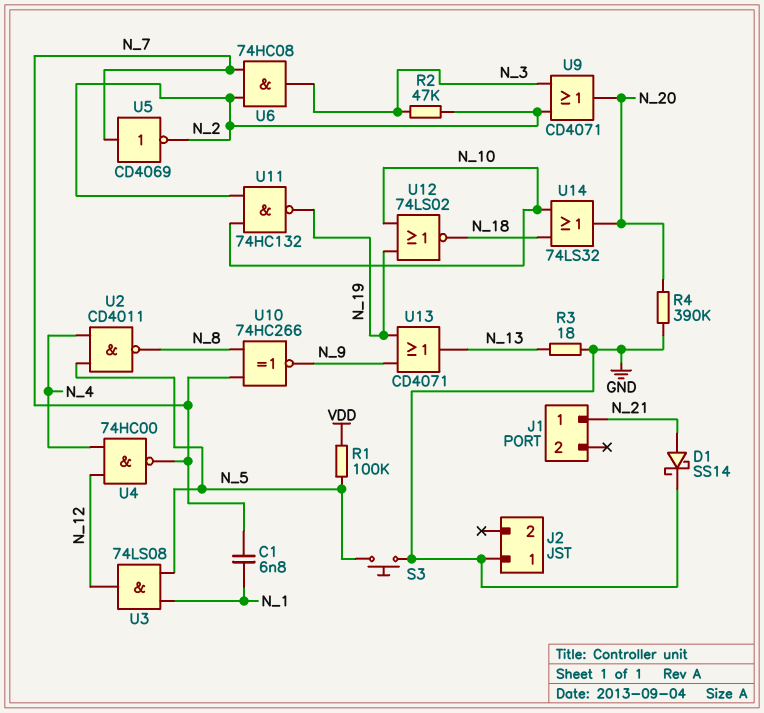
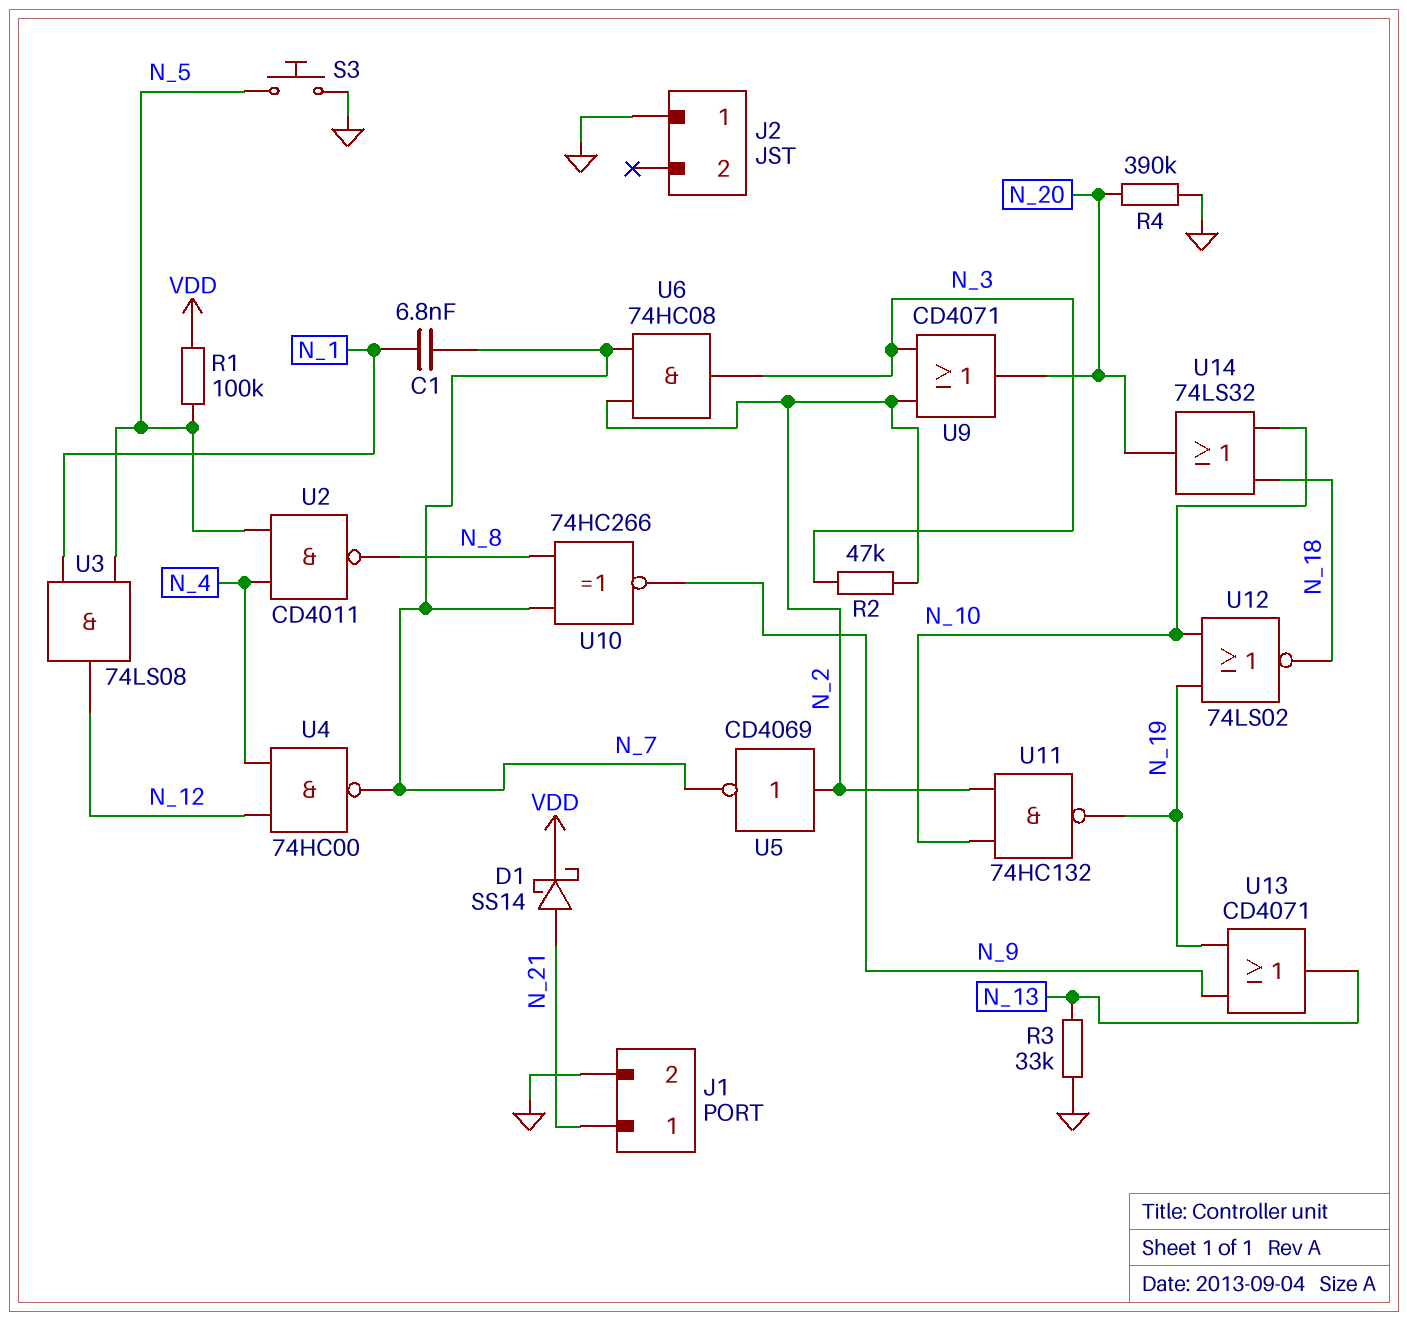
D1: schottky SS14 (A N_21, K GND) -> schottky SS14 (A N_21, K VDD)
J1 pin 2: none -> GND
R3: 18 (GND, N_13) -> 33k (GND, N_13)
U5: NOT CD4069 (in N_7, out N_2) -> NOT CD4069 (in N_2, out N_7)

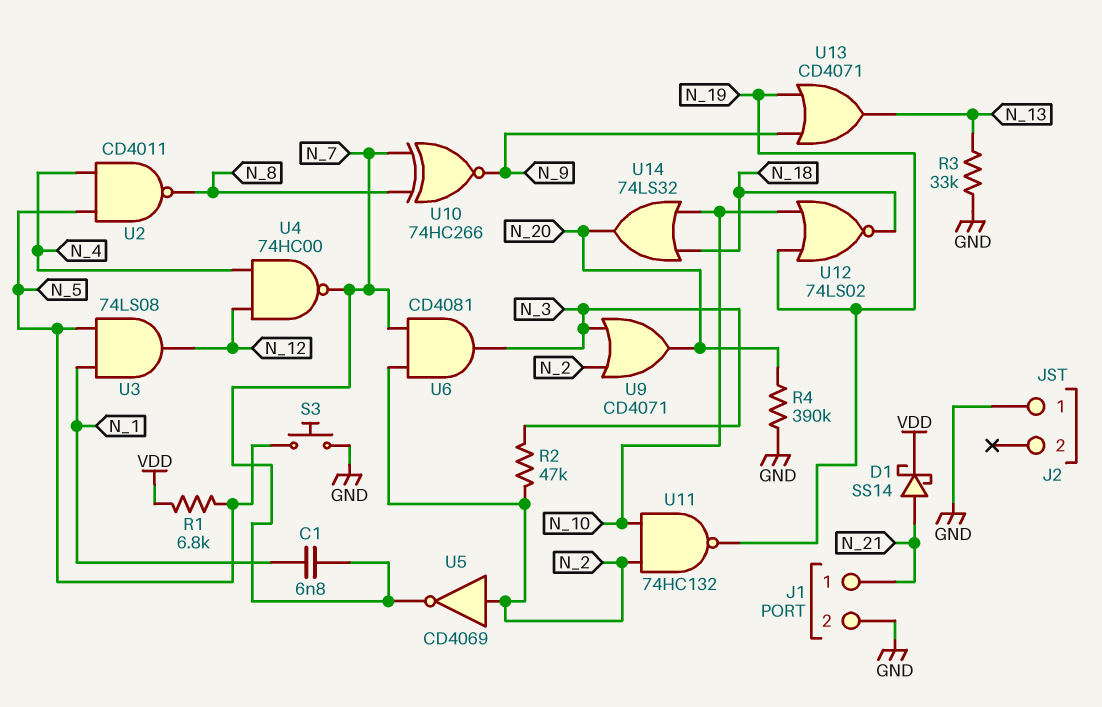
R1: 100k (N_5, VDD) -> 6.8k (N_5, VDD)
U6: AND 74HC08 (in N_2, in N_7, out N_3) -> AND CD4081 (in N_2, in N_7, out N_3)

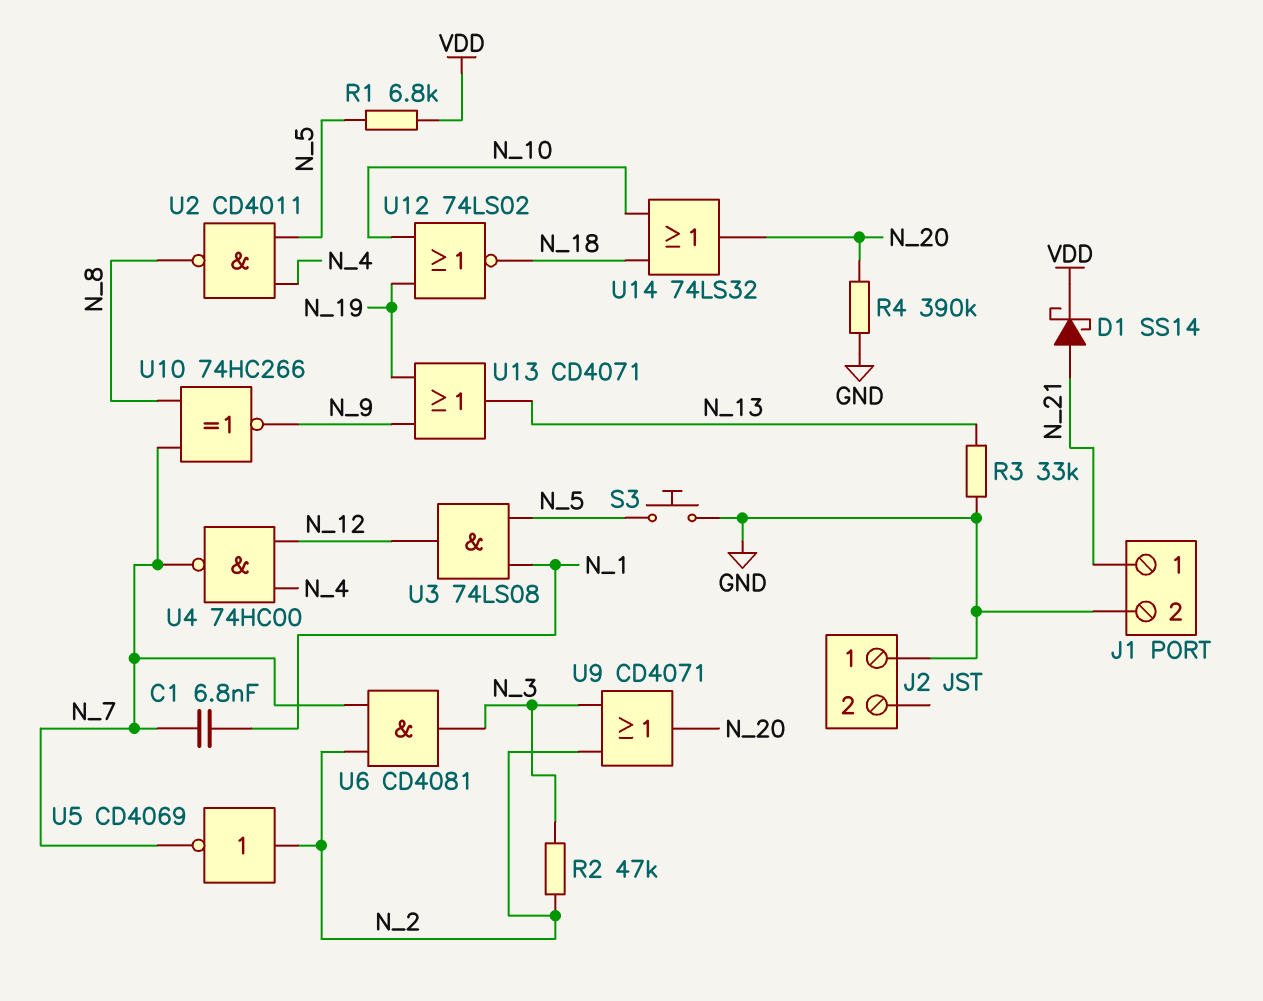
U11: NAND 74HC132 (in N_2, in N_10, out N_19) -> none

